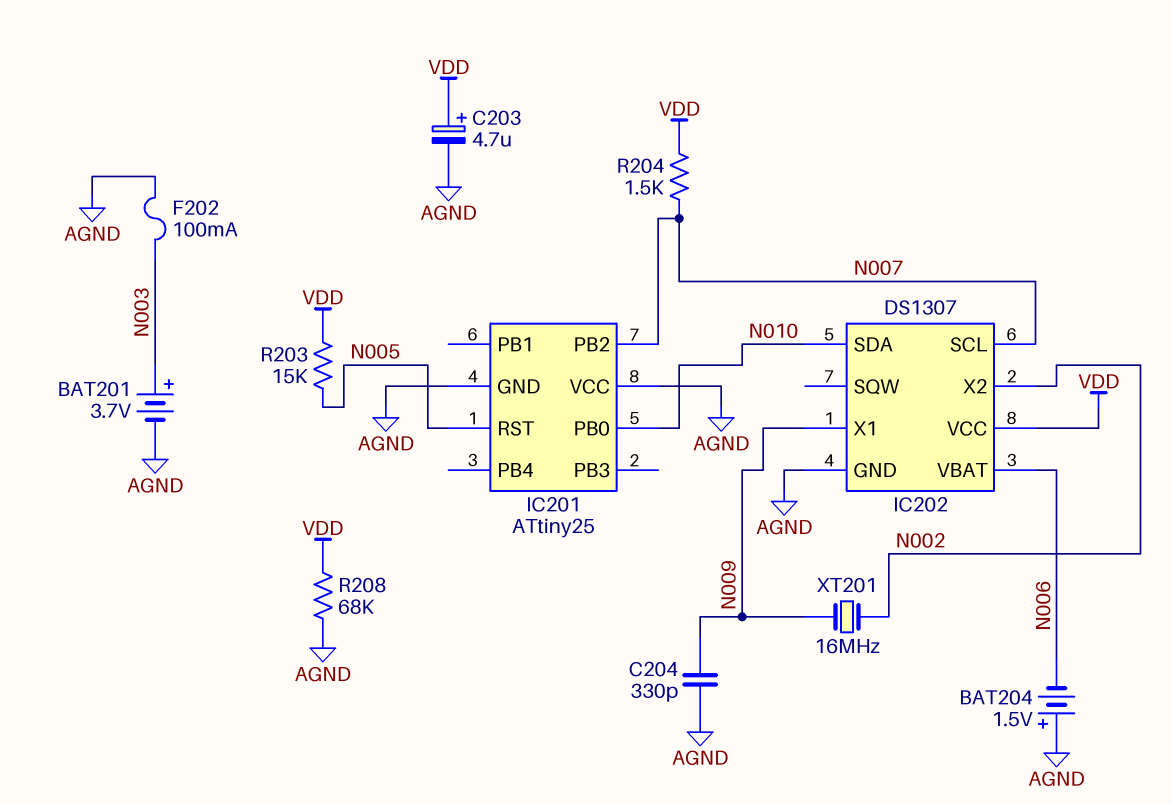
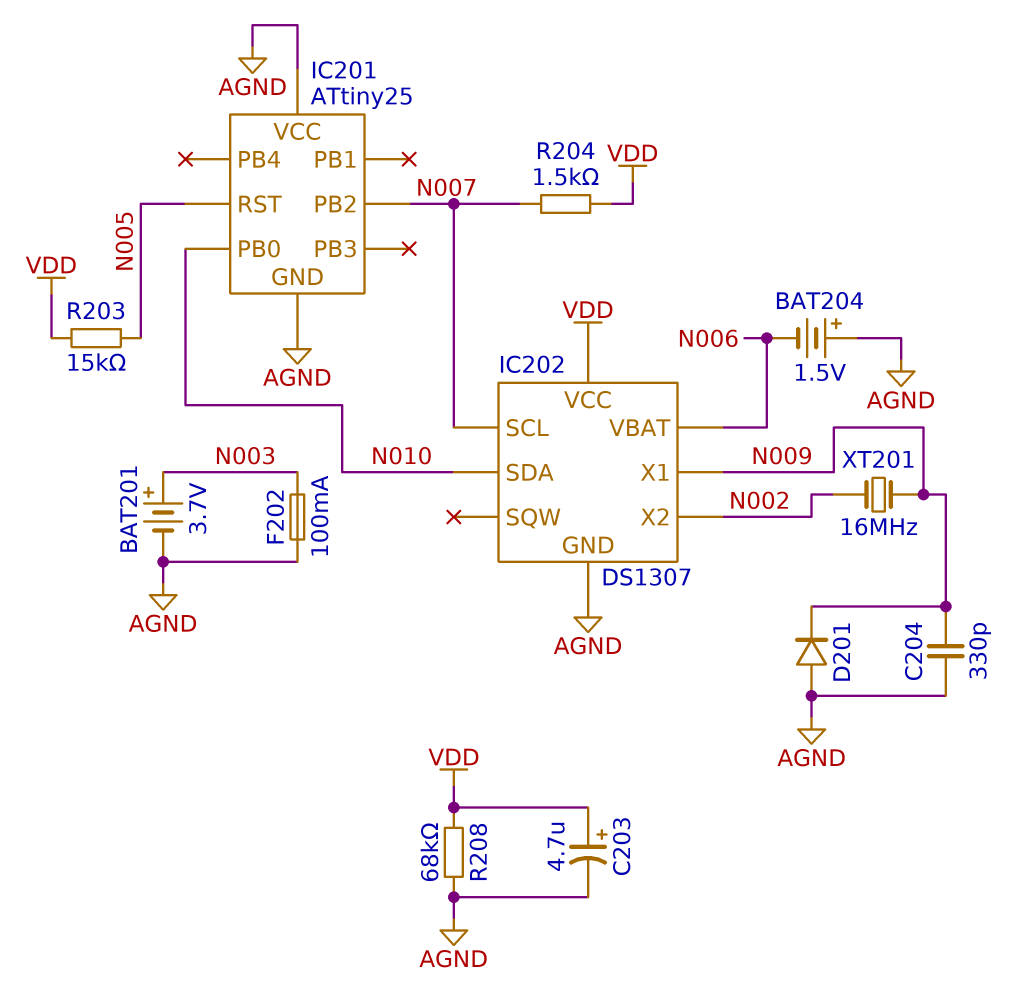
D201: none -> diode (A AGND, K N009)

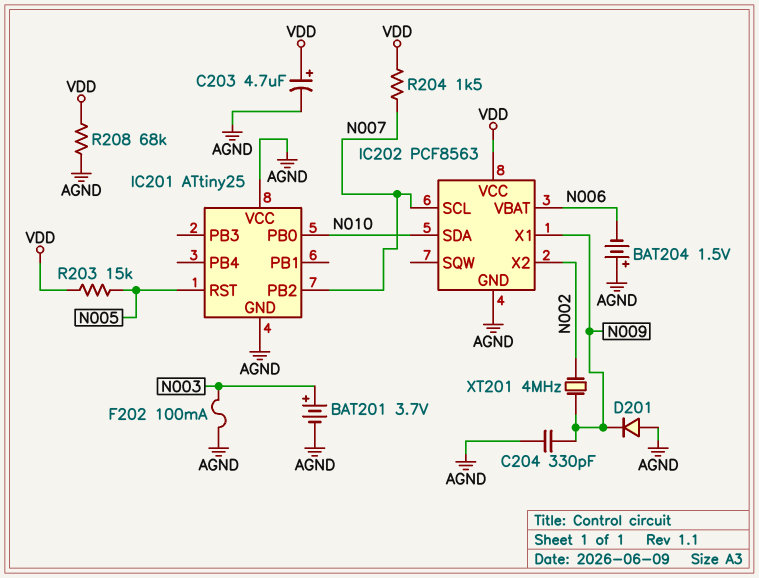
IC202: DS1307 -> PCF8563
XT201: 16MHz (N002, N009) -> 4MHz (N002, N009)

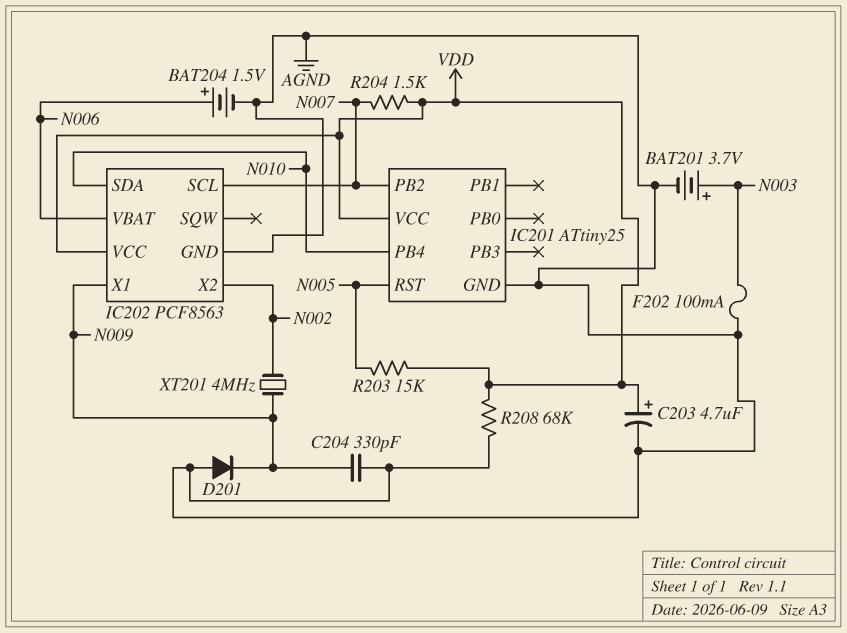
BAT204: 1.5V (plus AGND, minus N006) -> 1.5V (plus N006, minus AGND)
IC201 pin PB0: N010 -> none
IC201 pin PB4: none -> N010
IC201 pin VCC: AGND -> VDD

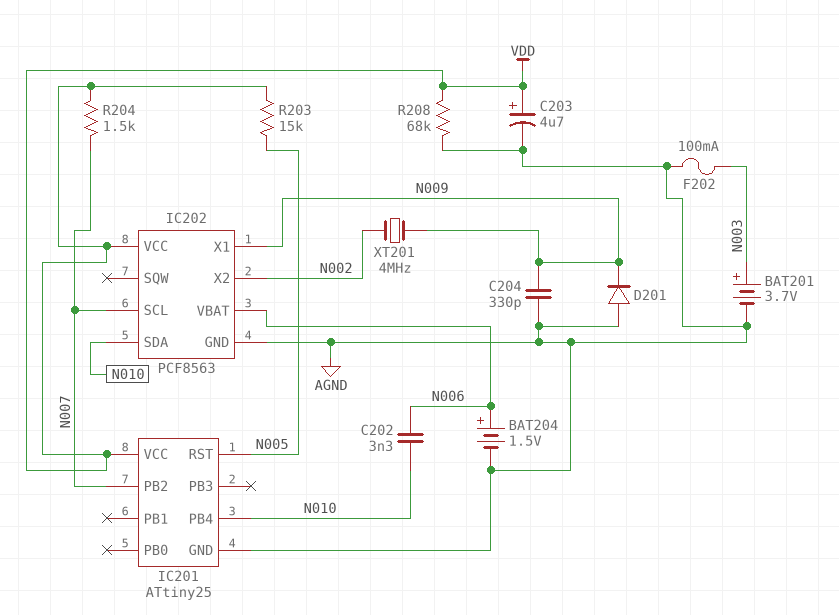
C202: none -> 3.3nF (N006, N010)

